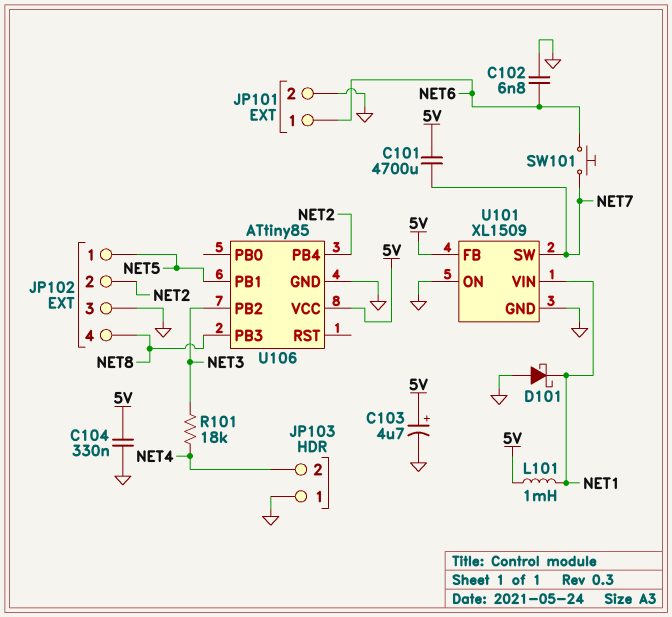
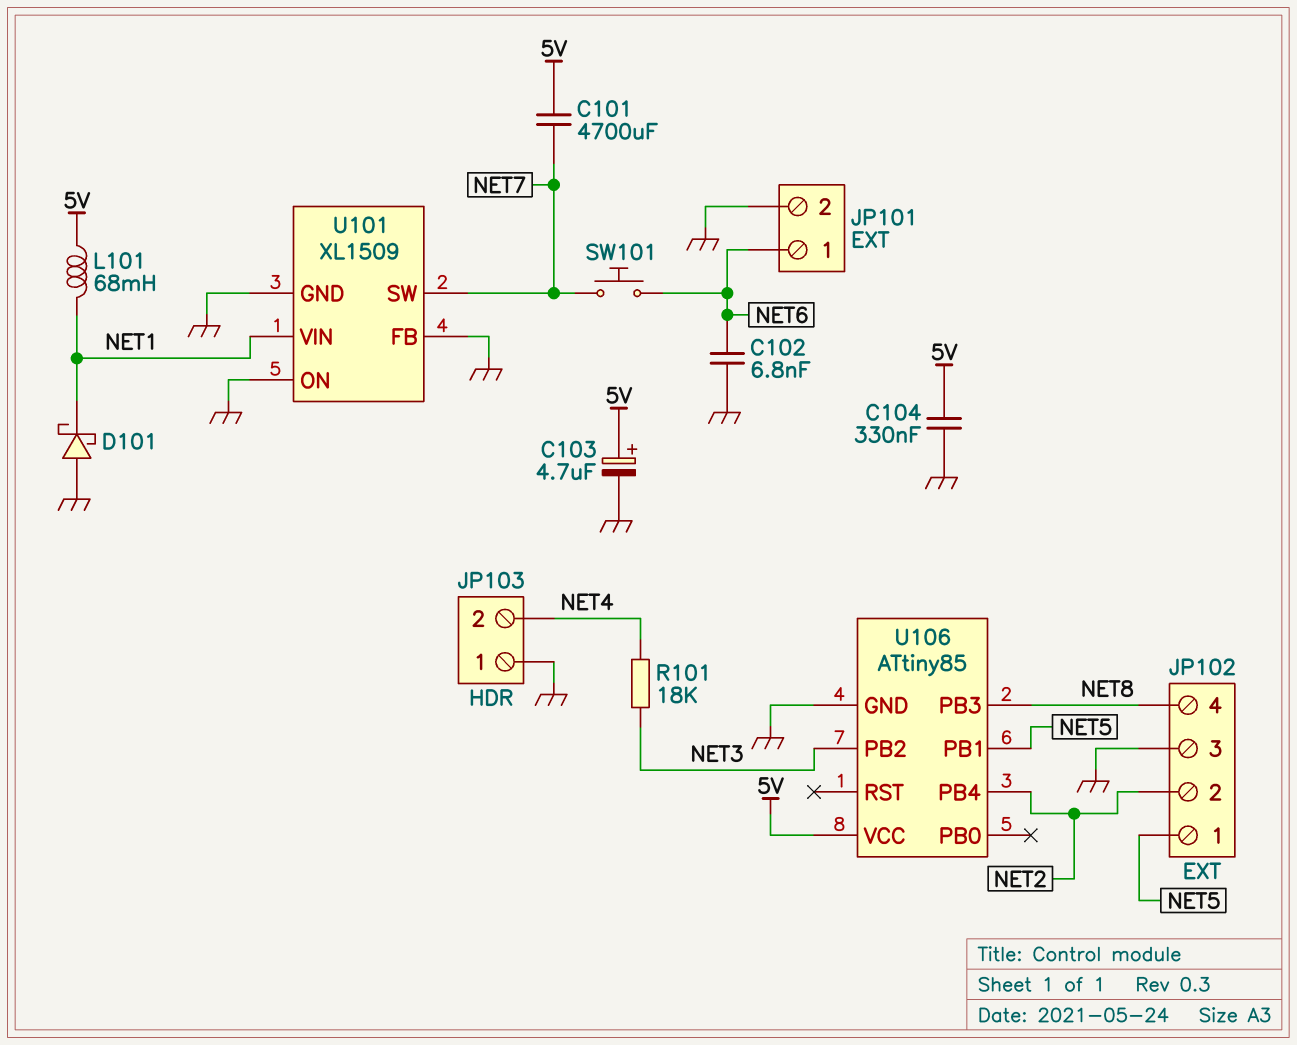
L101: 1mH (5V, NET1) -> 68mH (5V, NET1)
U101 pin FB: 5V -> GND

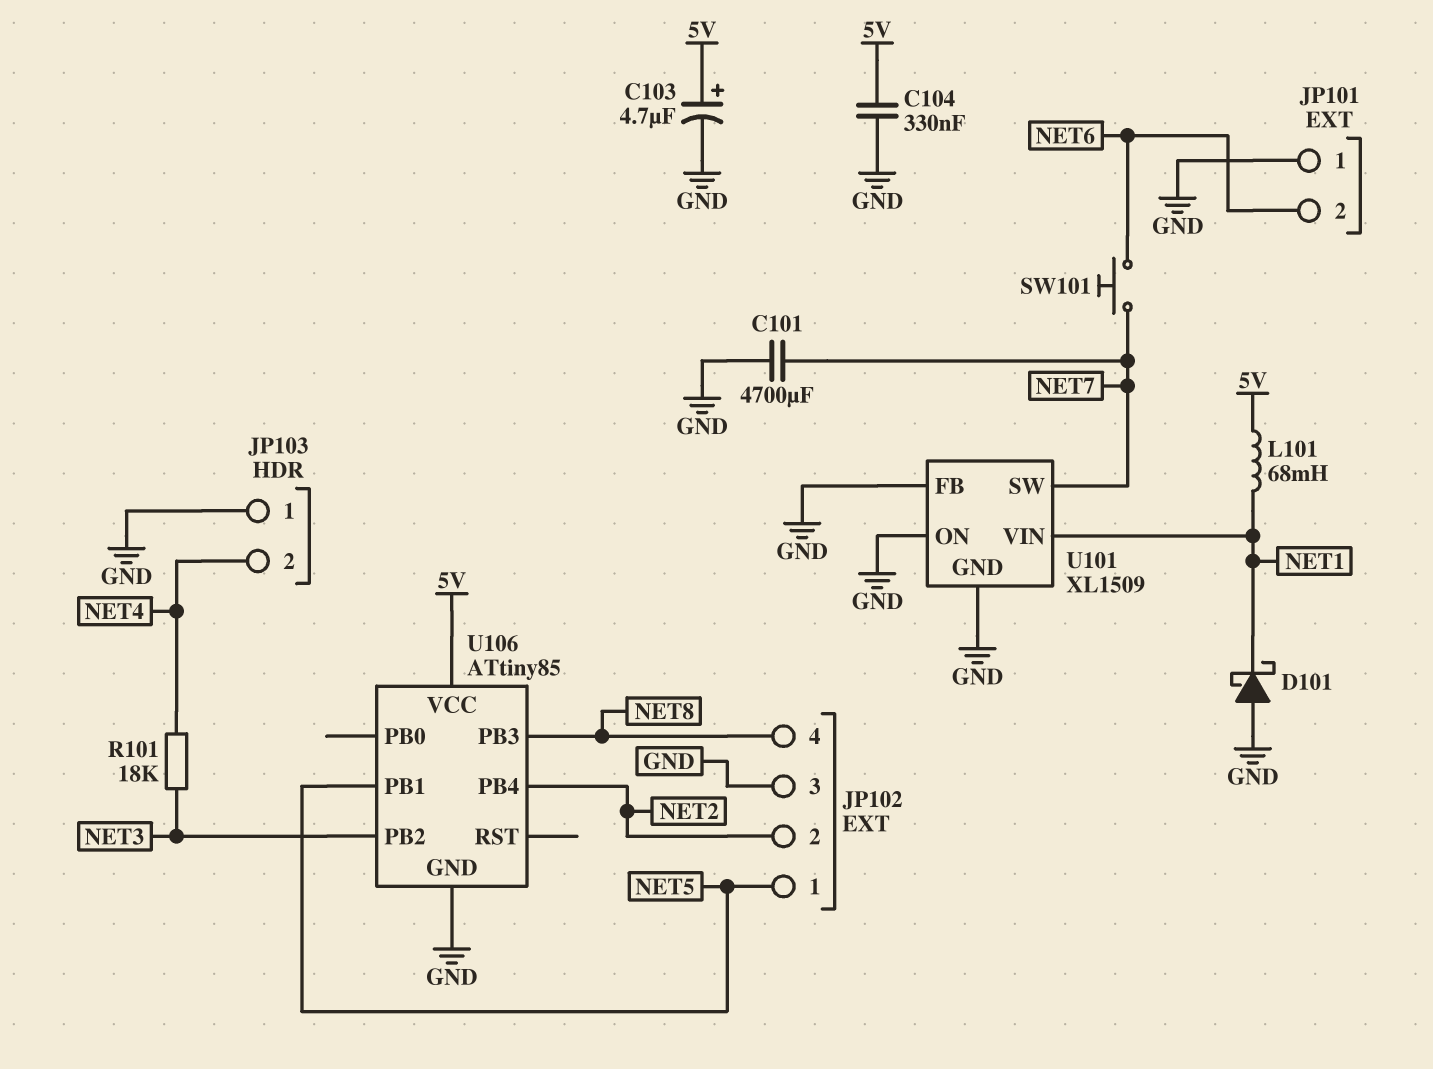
C101: 4700uF (5V, NET7) -> 4700uF (GND, NET7)
C102: 6.8nF (GND, NET6) -> none
JP101 pin 1: NET6 -> GND
JP101 pin 2: GND -> NET6

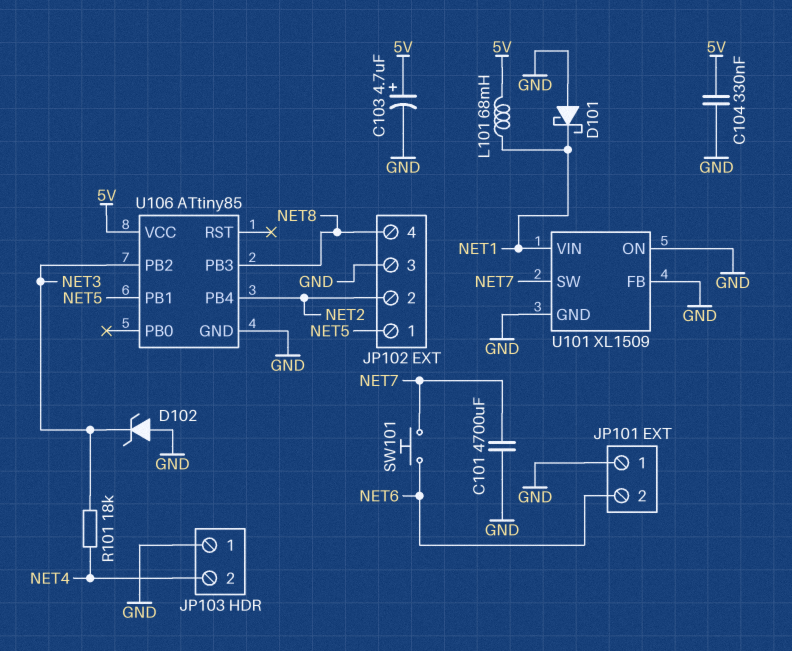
D102: none -> zener (A GND, K NET3)

